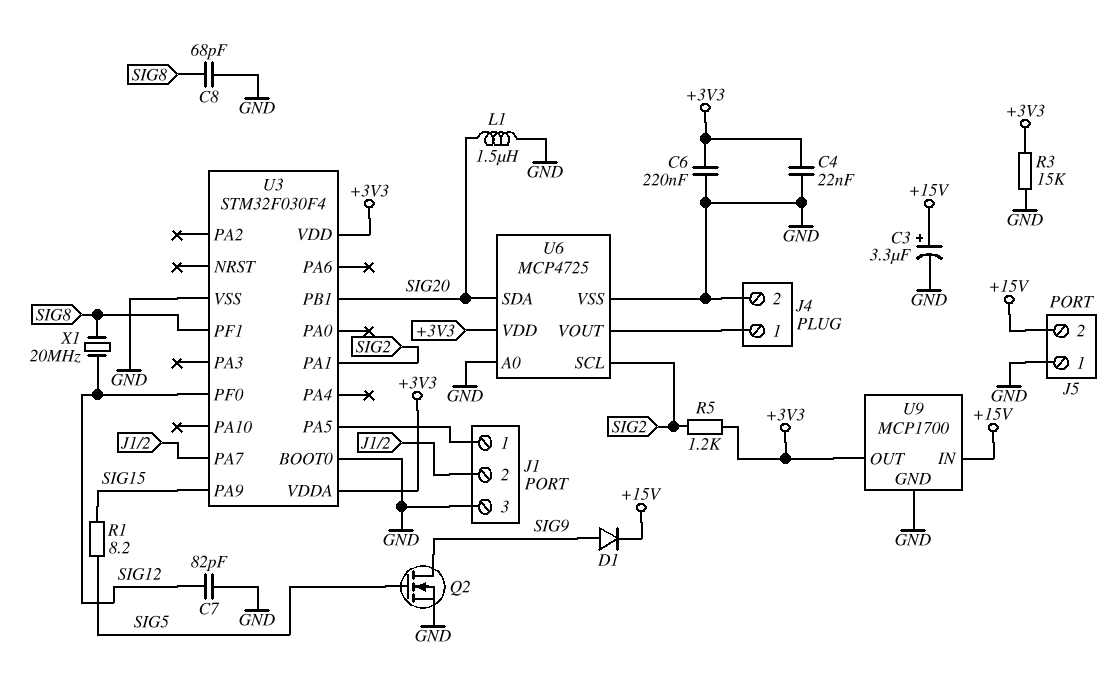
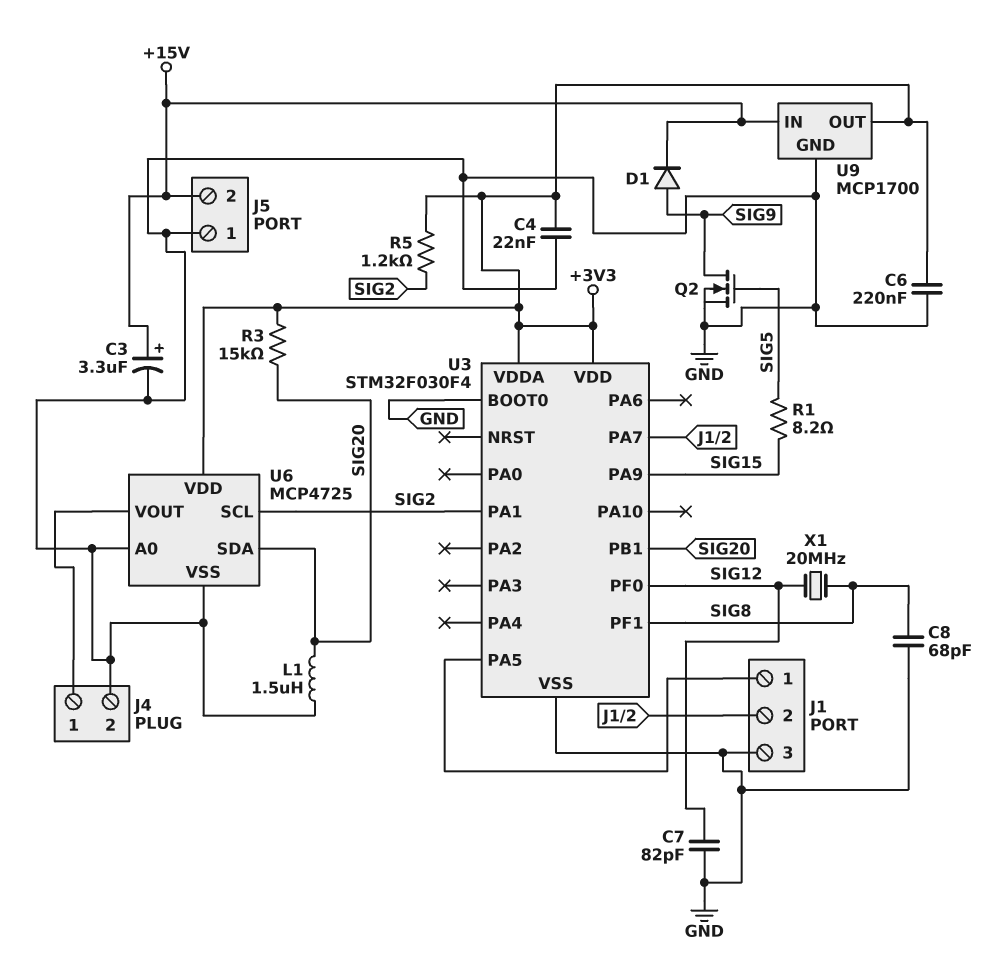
R3: 15k (+3V3, GND) -> 15k (+3V3, SIG20)

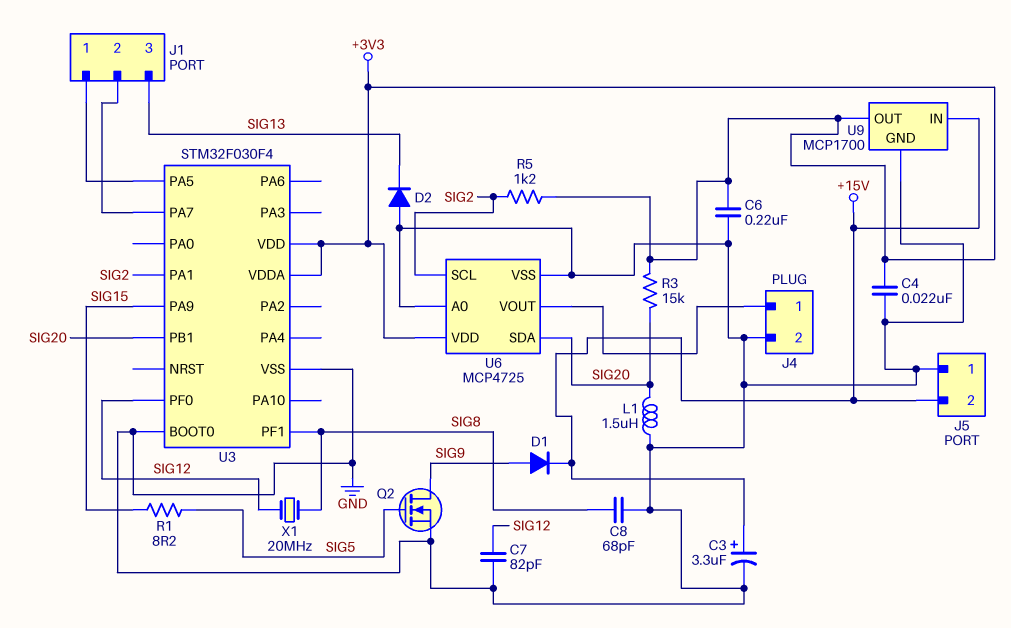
D2: none -> diode (A GND, K SIG13)
J1 pin 3: GND -> SIG13

